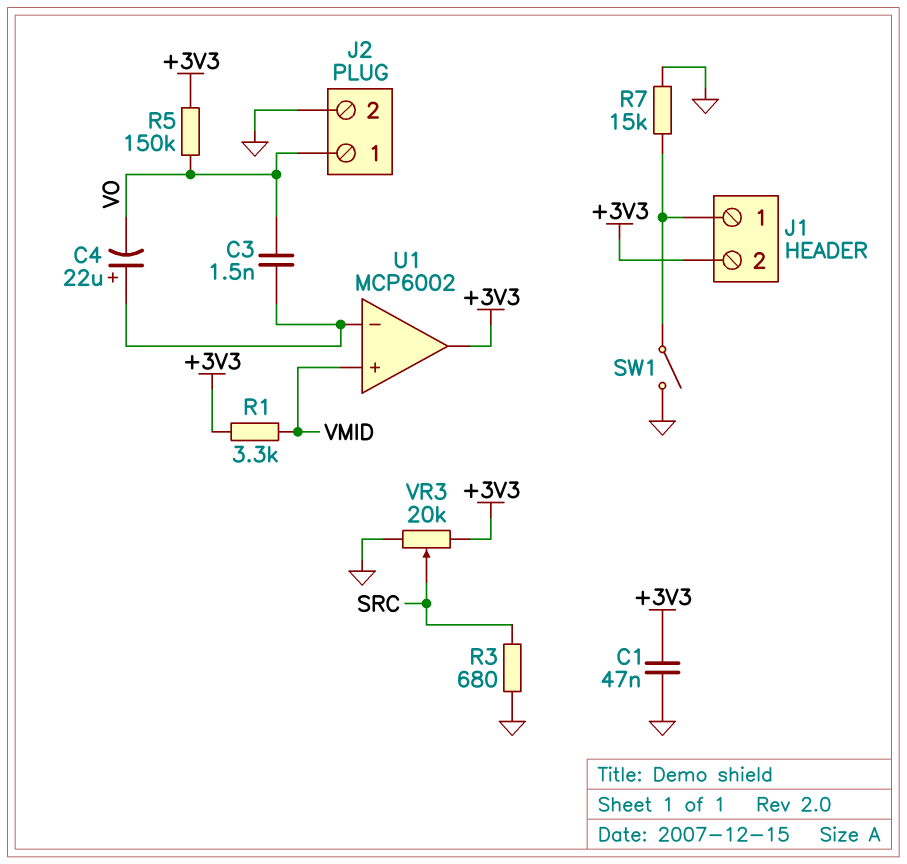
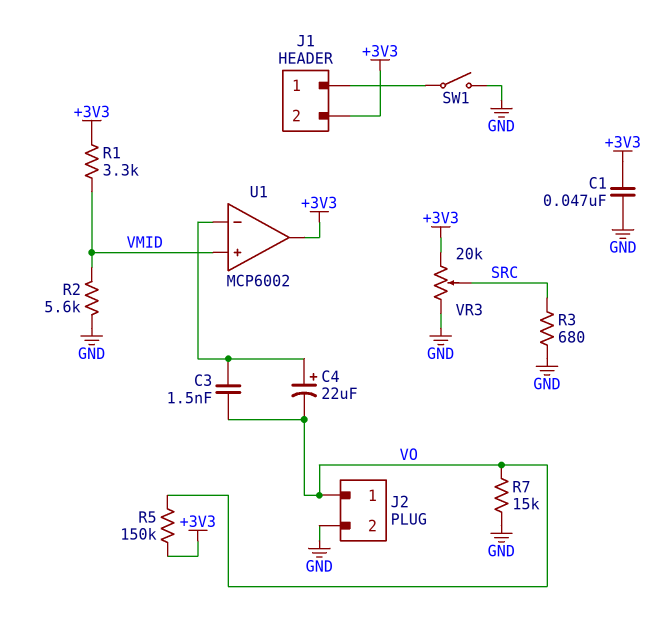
R2: none -> 5.6k (GND, VMID)
R7: 15k (GND, J1/1) -> 15k (GND, VO)

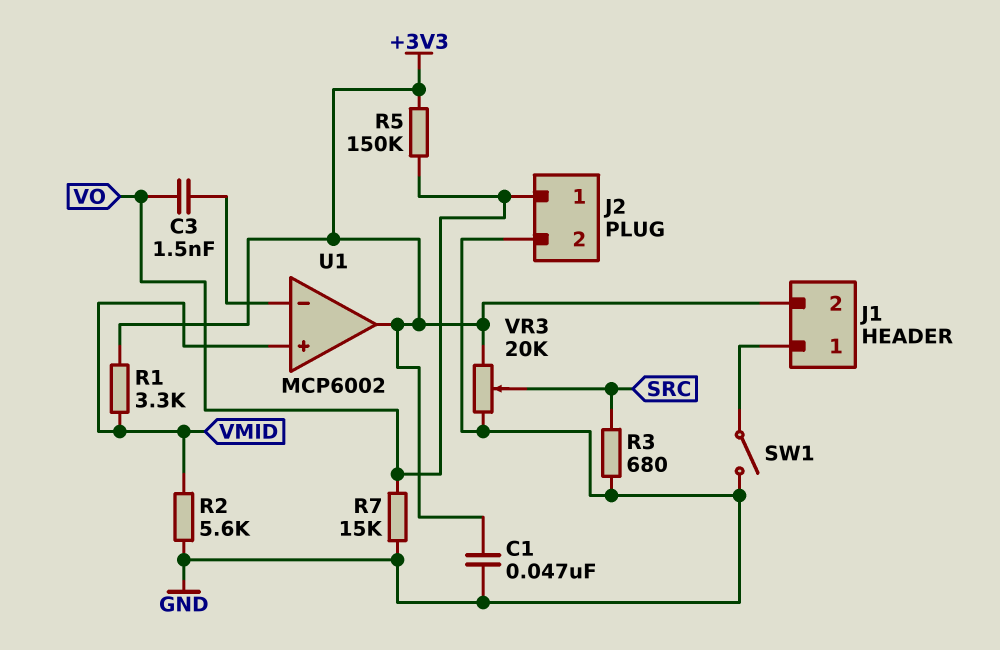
C4: 22uF (plus U1/in-, minus VO) -> none

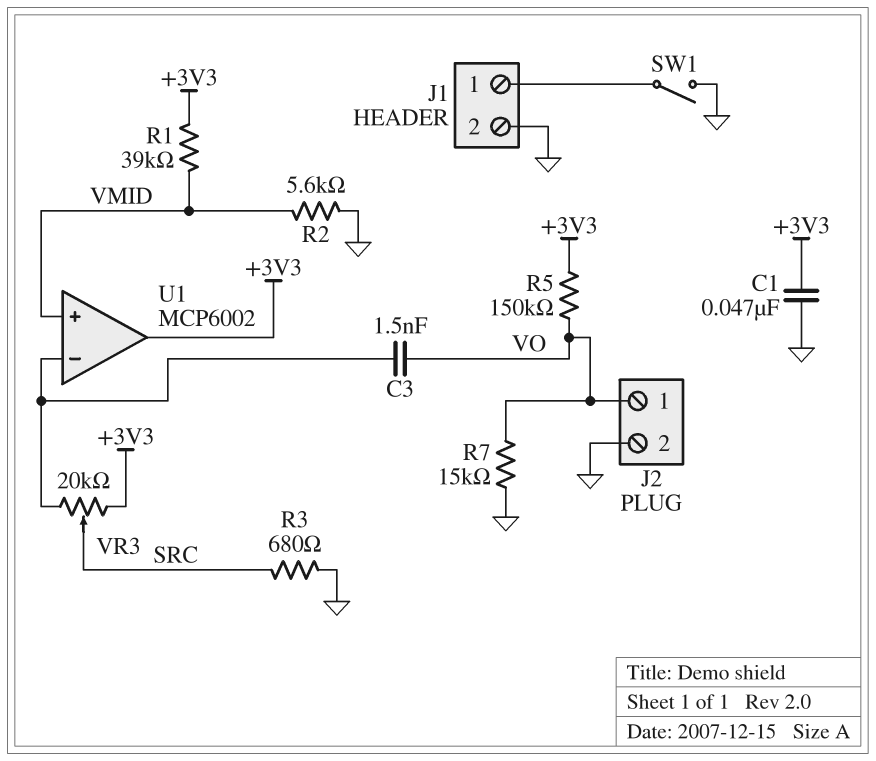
J1 pin 2: +3V3 -> GND
R1: 3.3k (+3V3, VMID) -> 39k (+3V3, VMID)
VR3: 20k (+3V3, GND, wiper SRC) -> 20k (+3V3, U1/in-, wiper SRC)

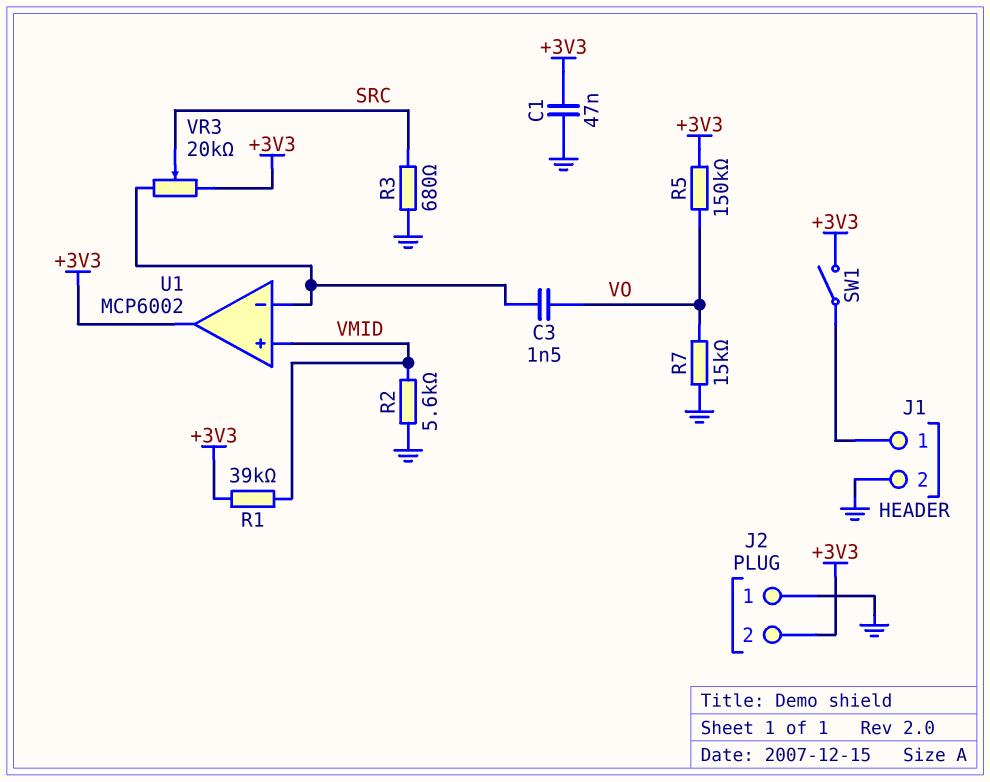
J2 pin 1: VO -> GND
J2 pin 2: GND -> +3V3
SW1: switch (GND, J1/1) -> switch (+3V3, J1/1)

